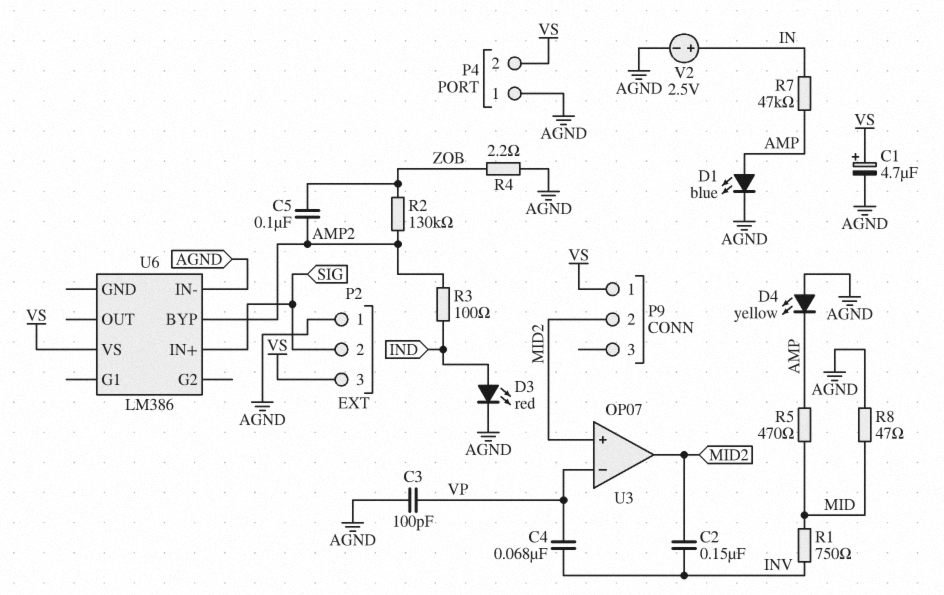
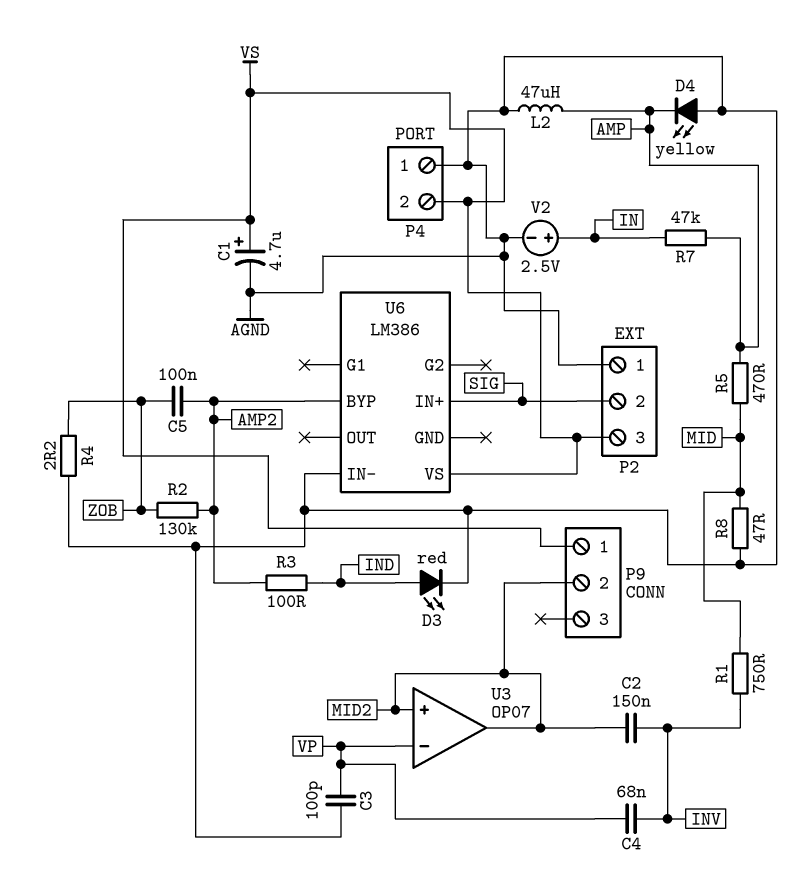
D1: LED blue (A AMP, K AGND) -> none
L2: none -> 47uH (AGND, AMP)

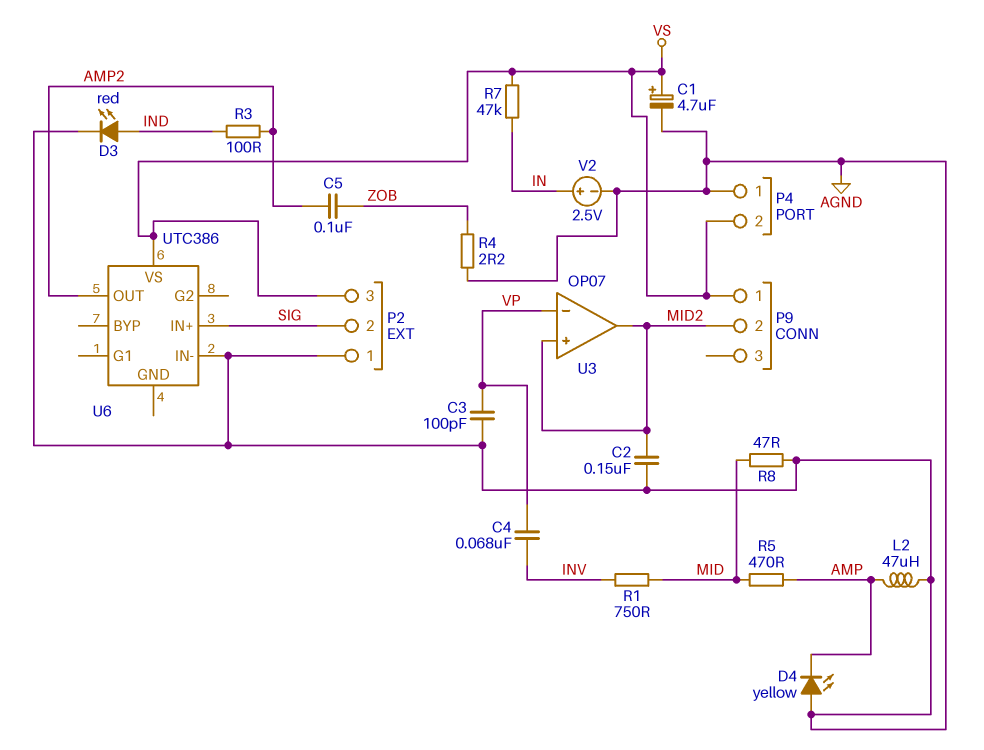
C2: 150nF (INV, MID2) -> 150nF (AGND, MID2)
R2: 130k (AMP2, ZOB) -> none
R7: 47k (AMP, IN) -> 47k (IN, VS)
U6: LM386 -> UTC386
U6 pin BYP: AMP2 -> none
U6 pin OUT: none -> AMP2

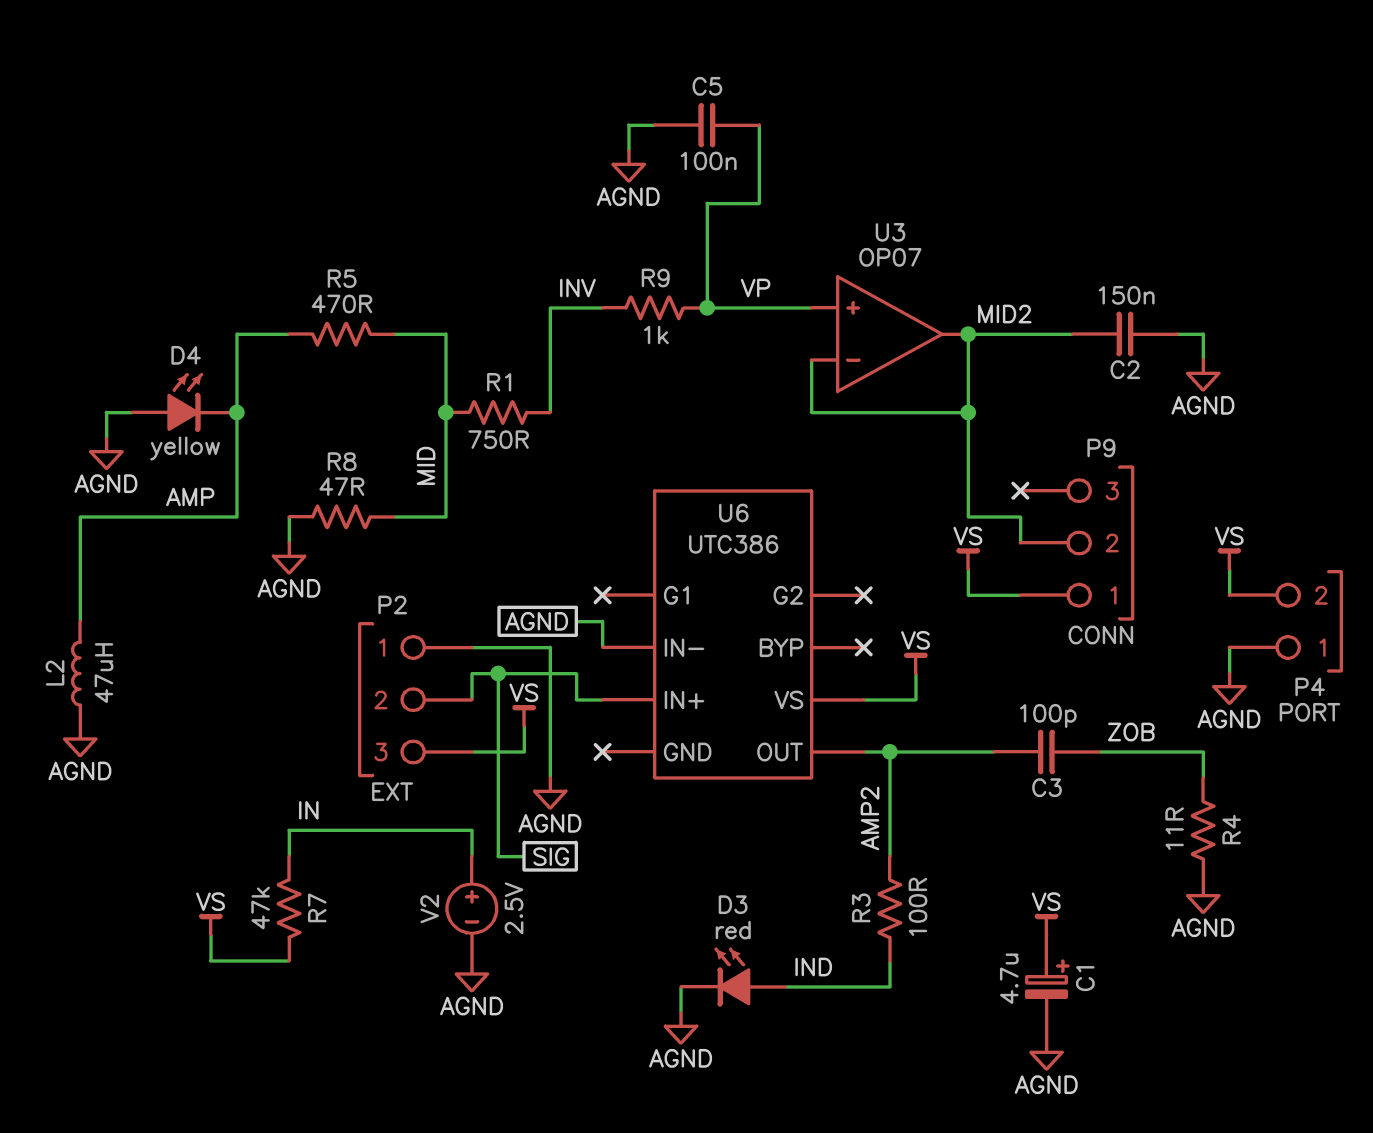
C3: 100pF (AGND, VP) -> 100pF (AMP2, ZOB)
C4: 68nF (INV, VP) -> none
C5: 100nF (AMP2, ZOB) -> 100nF (AGND, VP)
R4: 2.2 (AGND, ZOB) -> 11 (AGND, ZOB)
R9: none -> 1k (INV, VP)
U3 pin in+: MID2 -> VP
U3 pin in-: VP -> MID2

